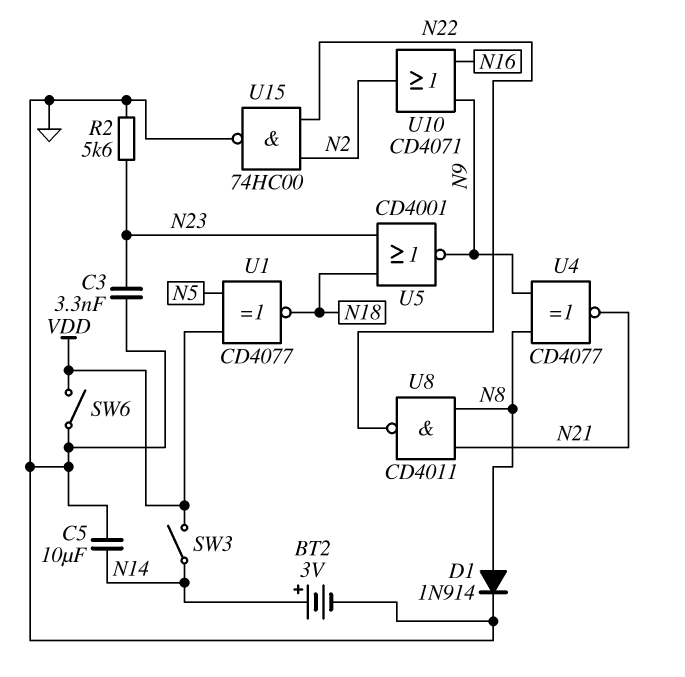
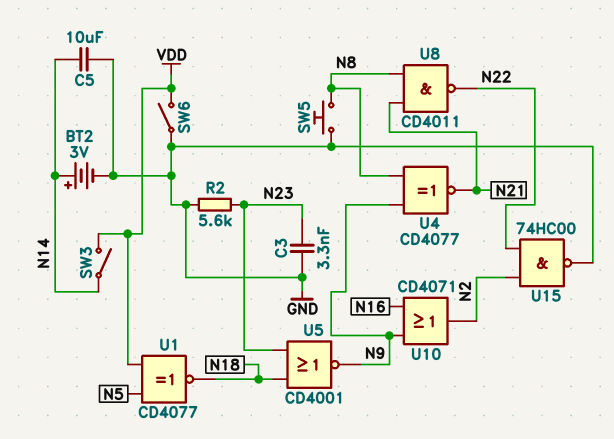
D1: diode 1N914 (A N8, K GND) -> none
SW5: none -> button (GND, N8)

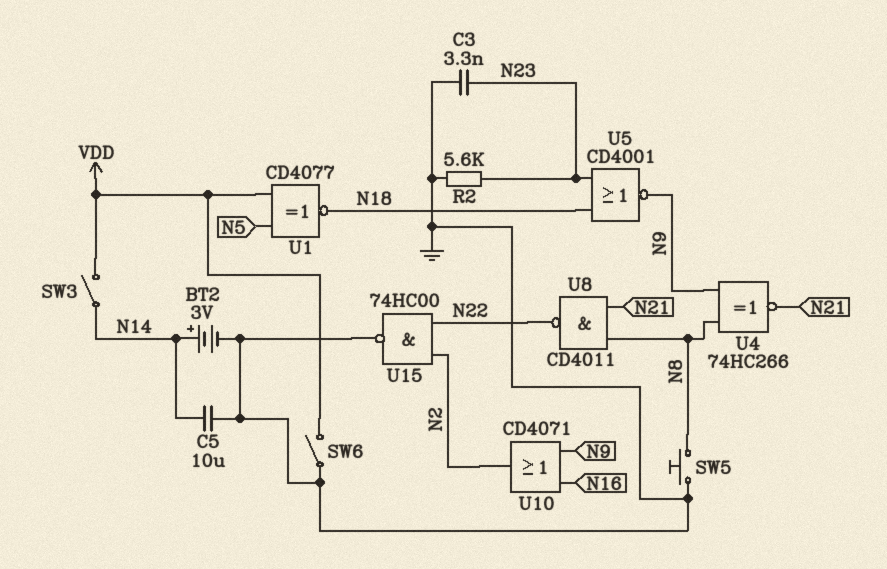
U4: XNOR CD4077 (in N8, in N9, out N21) -> XNOR 74HC266 (in N8, in N9, out N21)

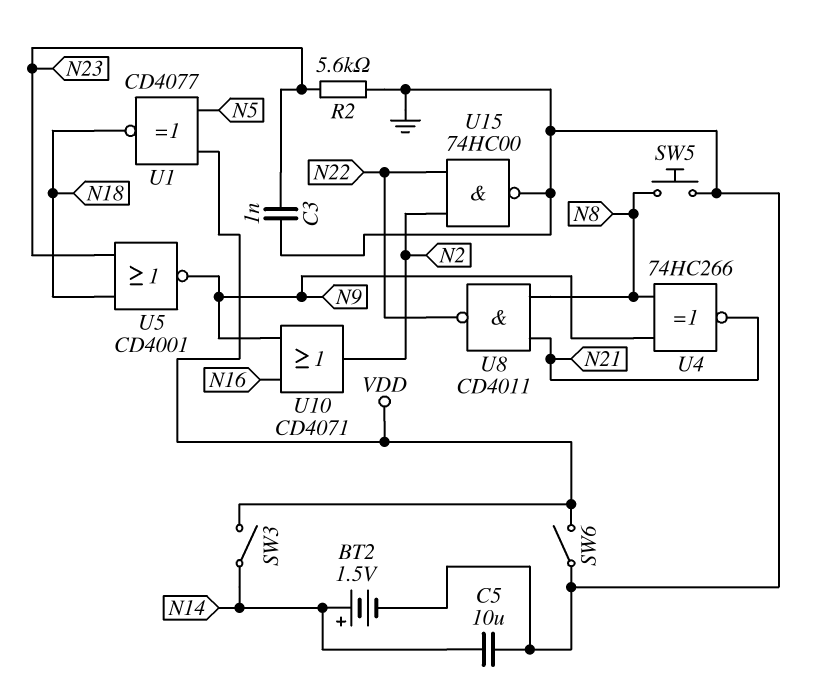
BT2: 3V (plus N14, minus GND) -> 1.5V (plus N14, minus GND)
C3: 3.3nF (GND, N23) -> 1nF (GND, N23)

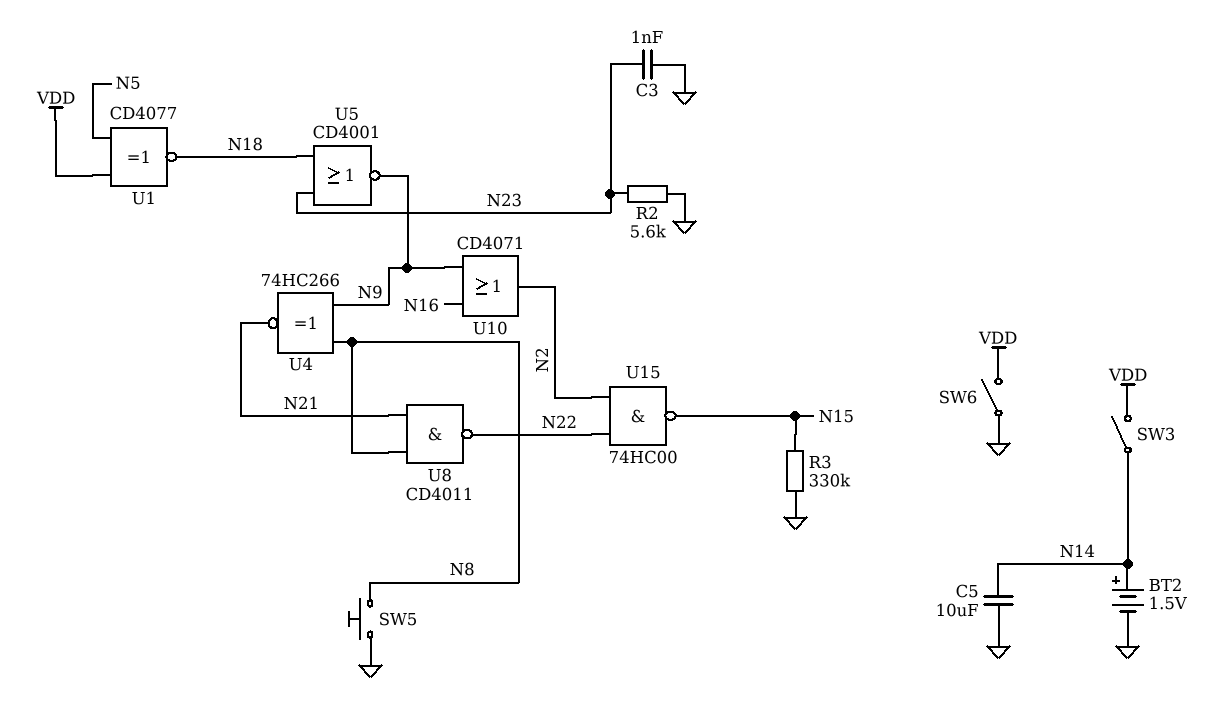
R3: none -> 330k (GND, N15)
U15: NAND 74HC00 (in N2, in N22, out GND) -> NAND 74HC00 (in N2, in N22, out N15)

